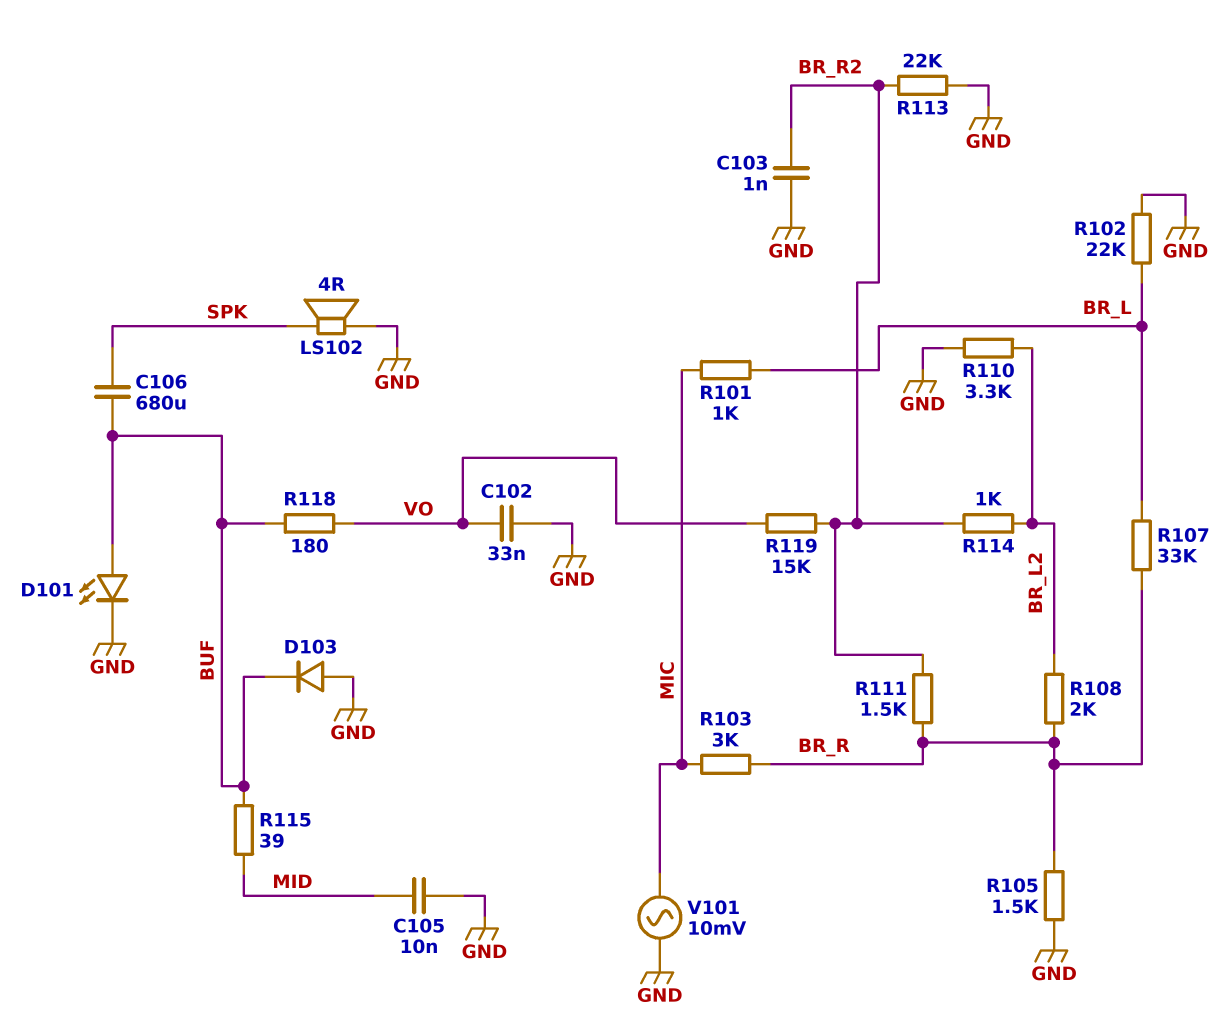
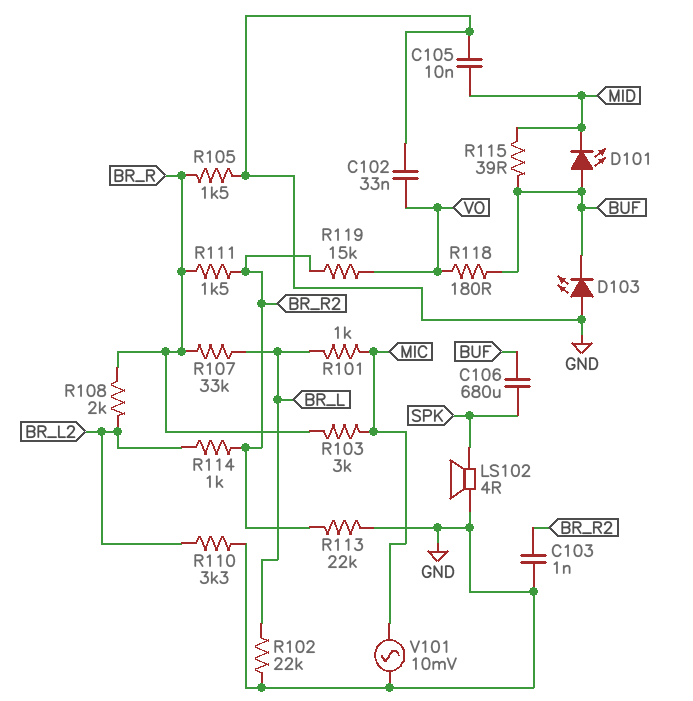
D101: LED (A BUF, K GND) -> LED (A BUF, K MID)
D103: diode (A GND, K BUF) -> LED (A GND, K BUF)

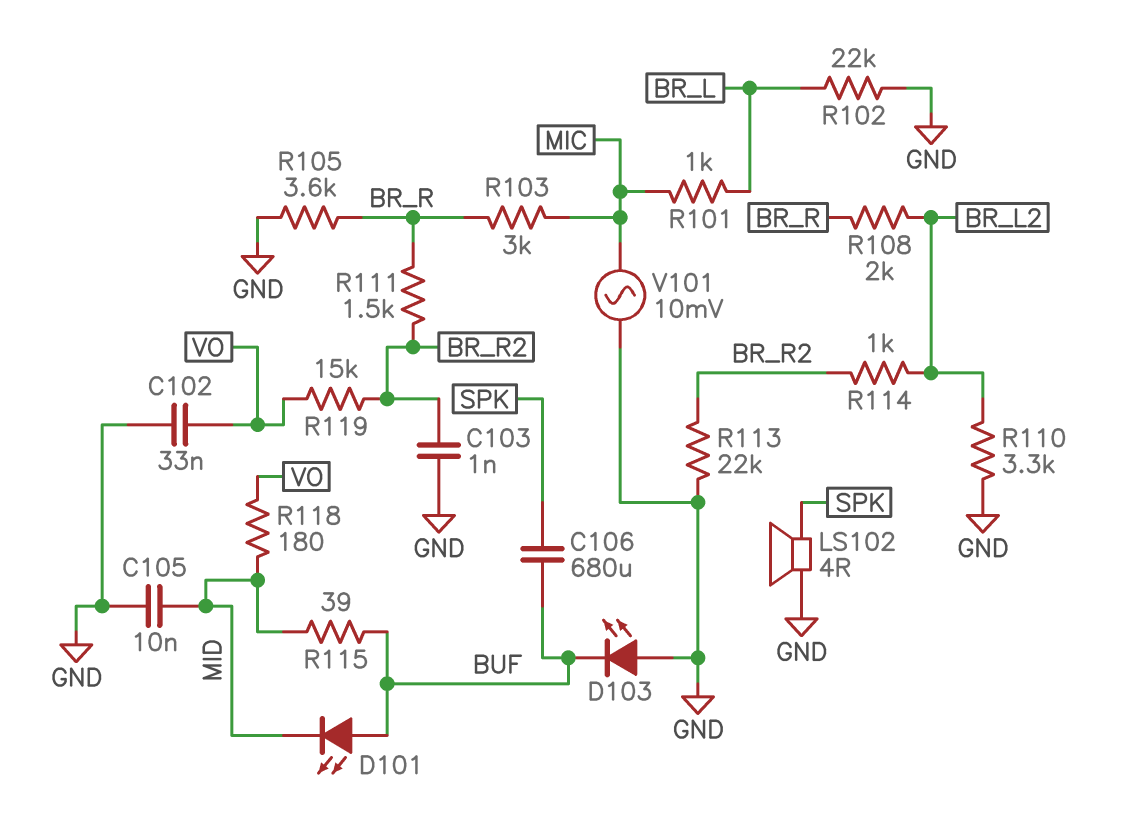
R105: 1.5k (BR_R, GND) -> 3.6k (BR_R, GND)
R107: 33k (BR_L, BR_R) -> none
R118: 180 (BUF, VO) -> 180 (MID, VO)

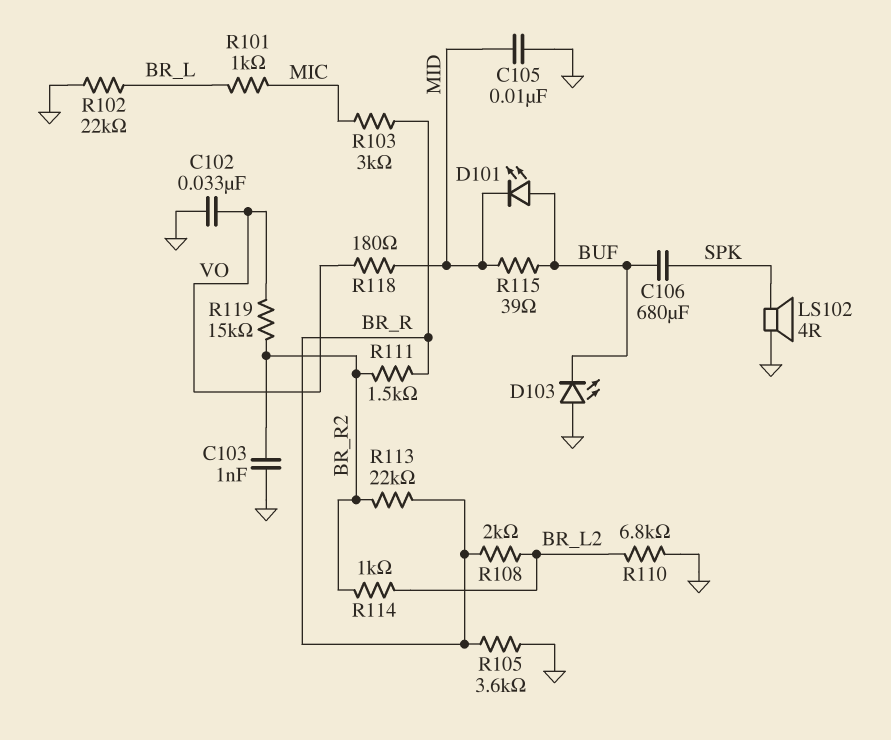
R110: 3.3k (BR_L2, GND) -> 6.8k (BR_L2, GND)
R113: 22k (BR_R2, GND) -> 22k (BR_R, BR_R2)
V101: AC 10mV (GND, MIC) -> none

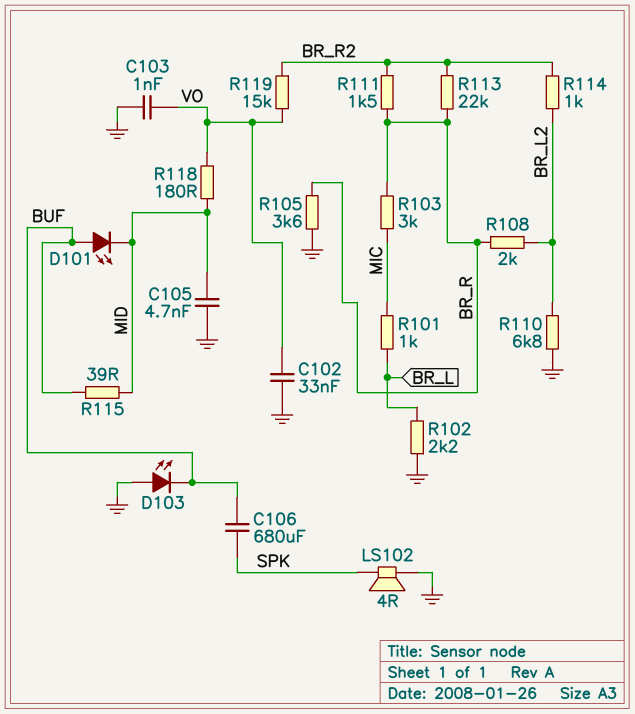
C103: 1nF (BR_R2, GND) -> 1nF (GND, VO)
C105: 10nF (GND, MID) -> 4.7nF (GND, MID)
R102: 22k (BR_L, GND) -> 2.2k (BR_L, GND)

